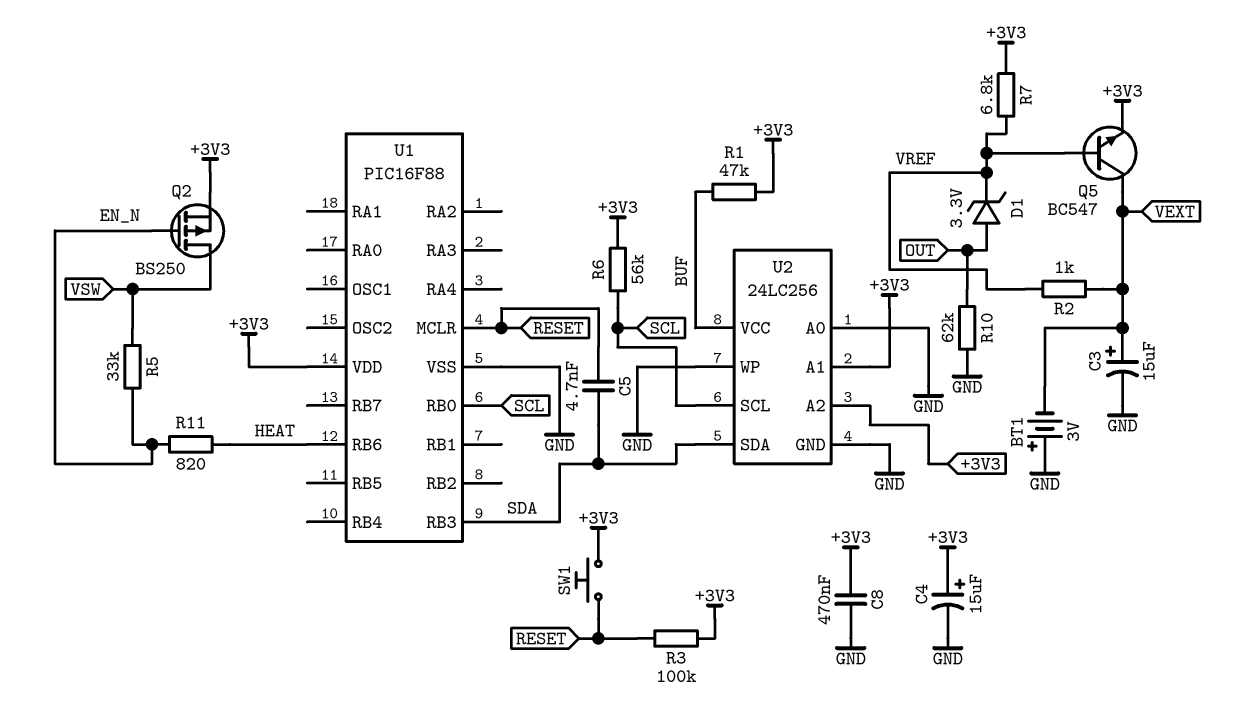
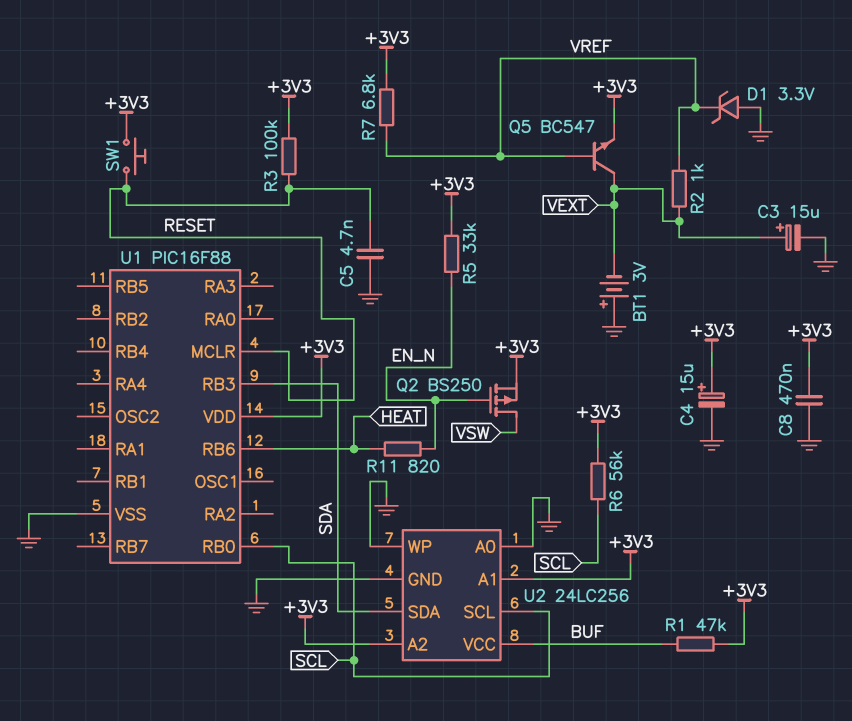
C5: 4.7nF (RESET, SDA) -> 4.7nF (GND, RESET)
D1: zener 3.3V (A OUT, K VREF) -> zener 3.3V (A GND, K VREF)
R5: 33k (EN_N, VSW) -> 33k (+3V3, EN_N)
R10: 62k (GND, OUT) -> none

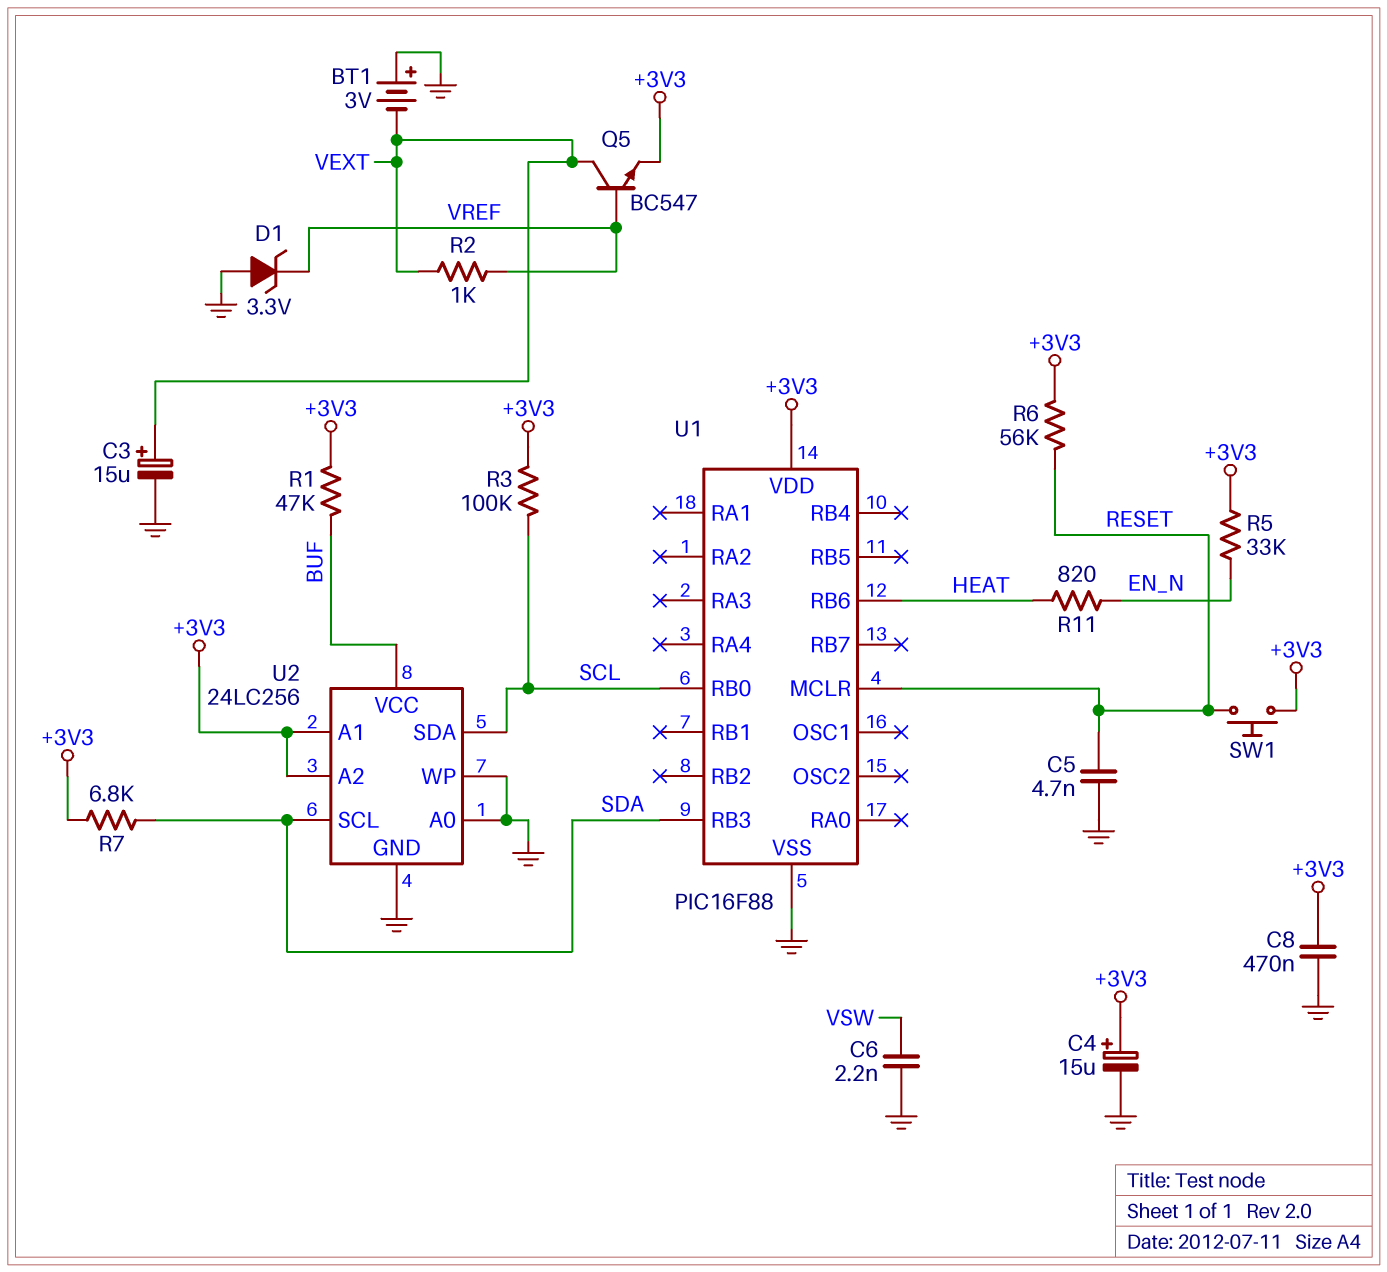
C6: none -> 2.2nF (GND, VSW)
Q2: PMOS BS250 (G EN_N, D VSW, S +3V3) -> none
R3: 100k (+3V3, RESET) -> 100k (+3V3, SCL)
R6: 56k (+3V3, SCL) -> 56k (+3V3, RESET)
R7: 6.8k (+3V3, VREF) -> 6.8k (+3V3, SDA)
U2 pin SCL: SCL -> SDA
U2 pin SDA: SDA -> SCL

